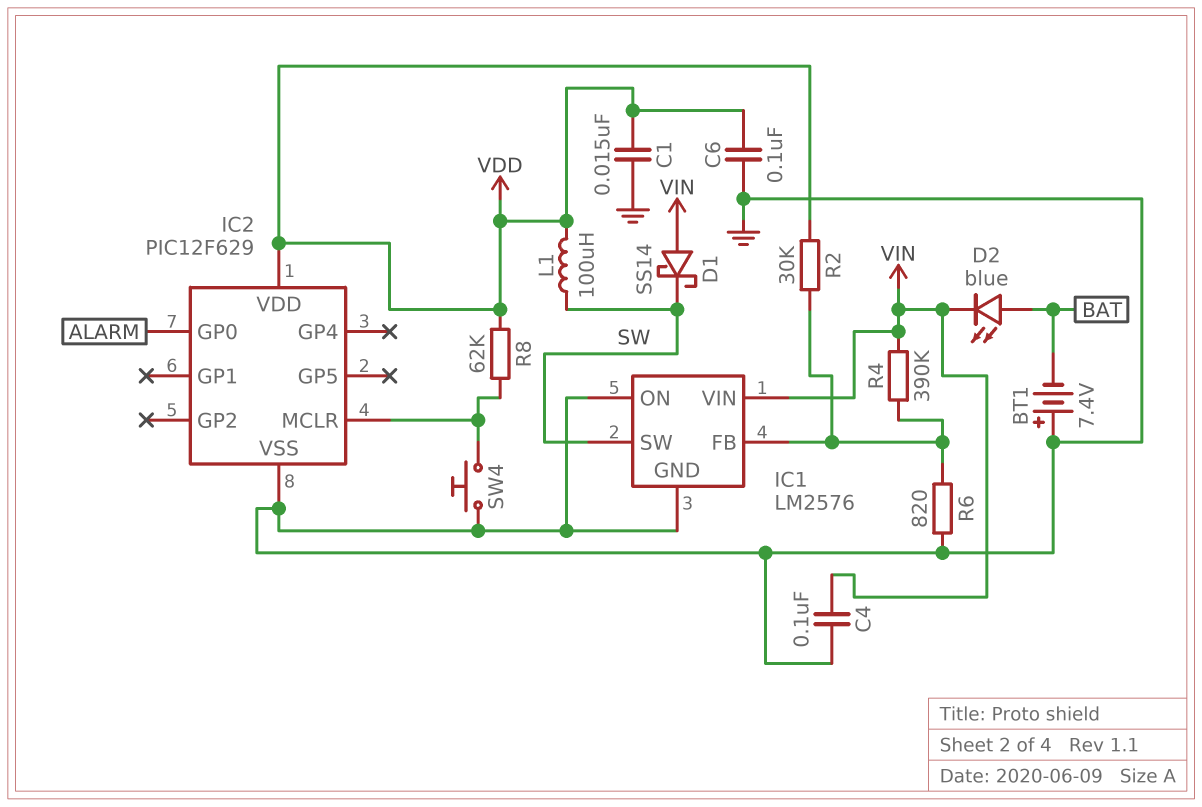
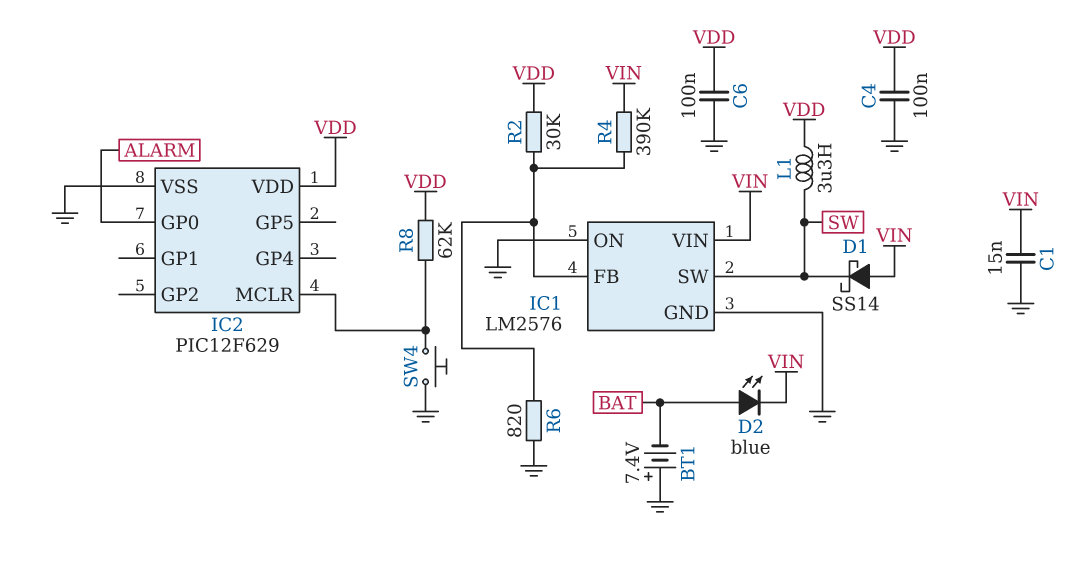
C1: 15nF (GND, VDD) -> 15nF (GND, VIN)
C4: 100nF (GND, VIN) -> 100nF (GND, VDD)
L1: 100uH (SW, VDD) -> 3.3uH (SW, VDD)

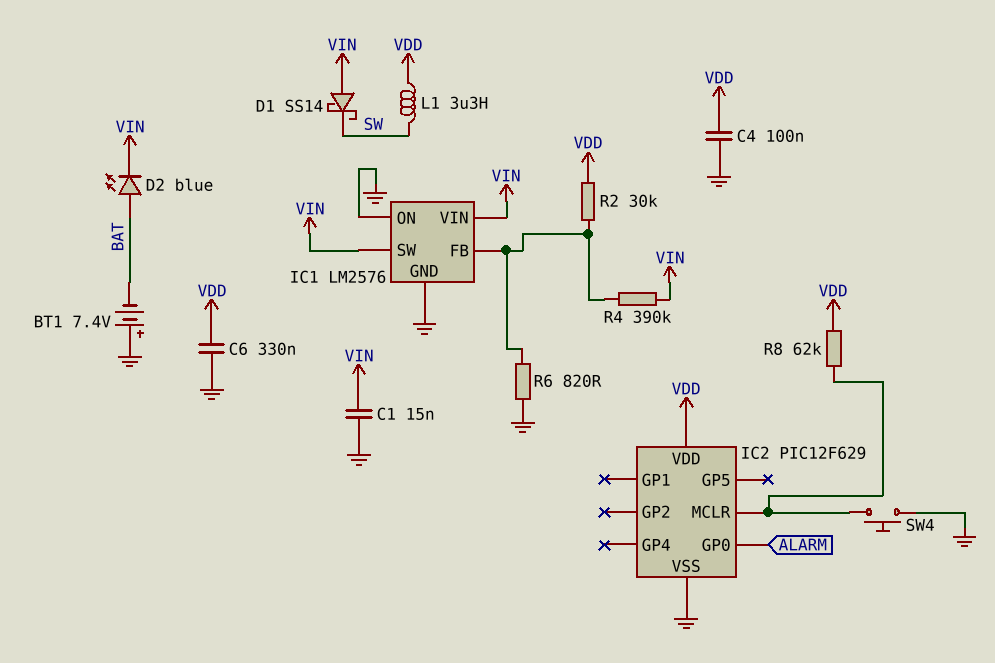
C6: 100nF (GND, VDD) -> 330nF (GND, VDD)
IC1 pin SW: SW -> VIN

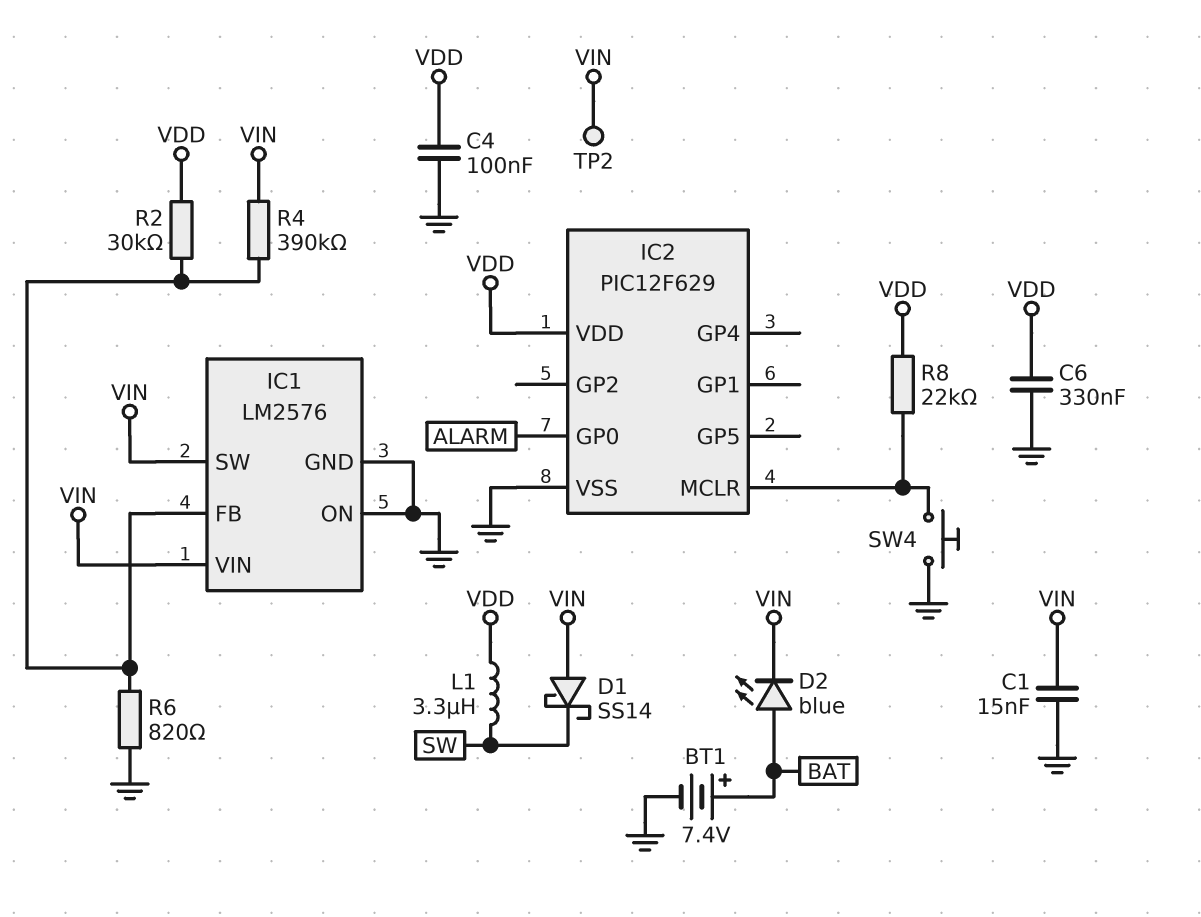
BT1: 7.4V (plus GND, minus BAT) -> 7.4V (plus BAT, minus GND)
R8: 62k (IC2/MCLR, VDD) -> 22k (IC2/MCLR, VDD)
TP2: none -> test point (VIN)

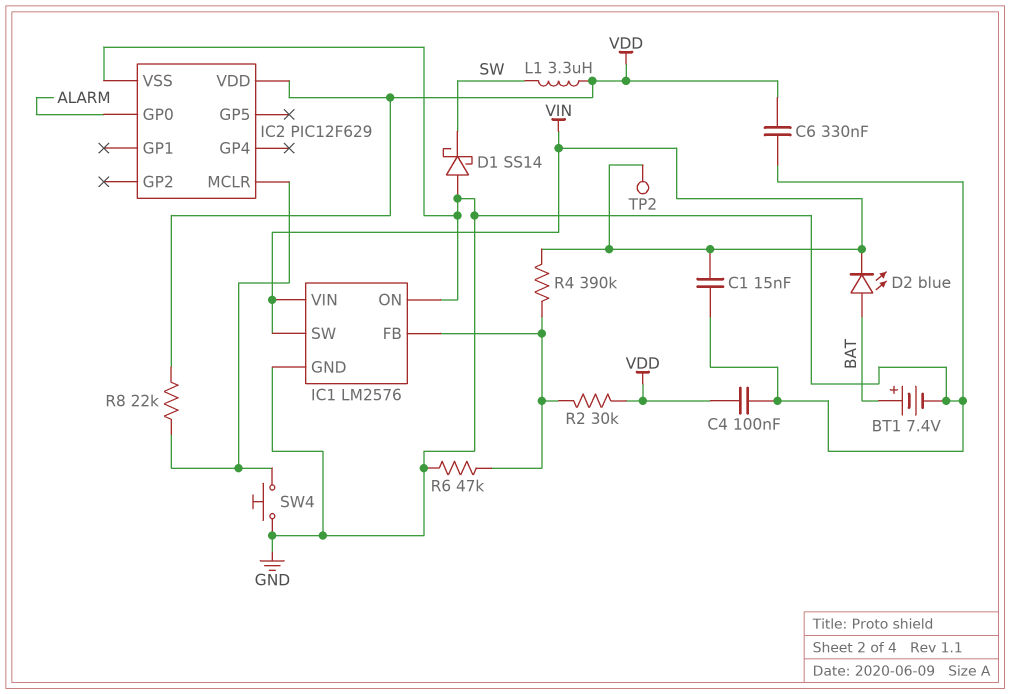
D1: schottky SS14 (A VIN, K SW) -> schottky SS14 (A GND, K SW)
R6: 820 (GND, IC1/FB) -> 47k (GND, IC1/FB)

